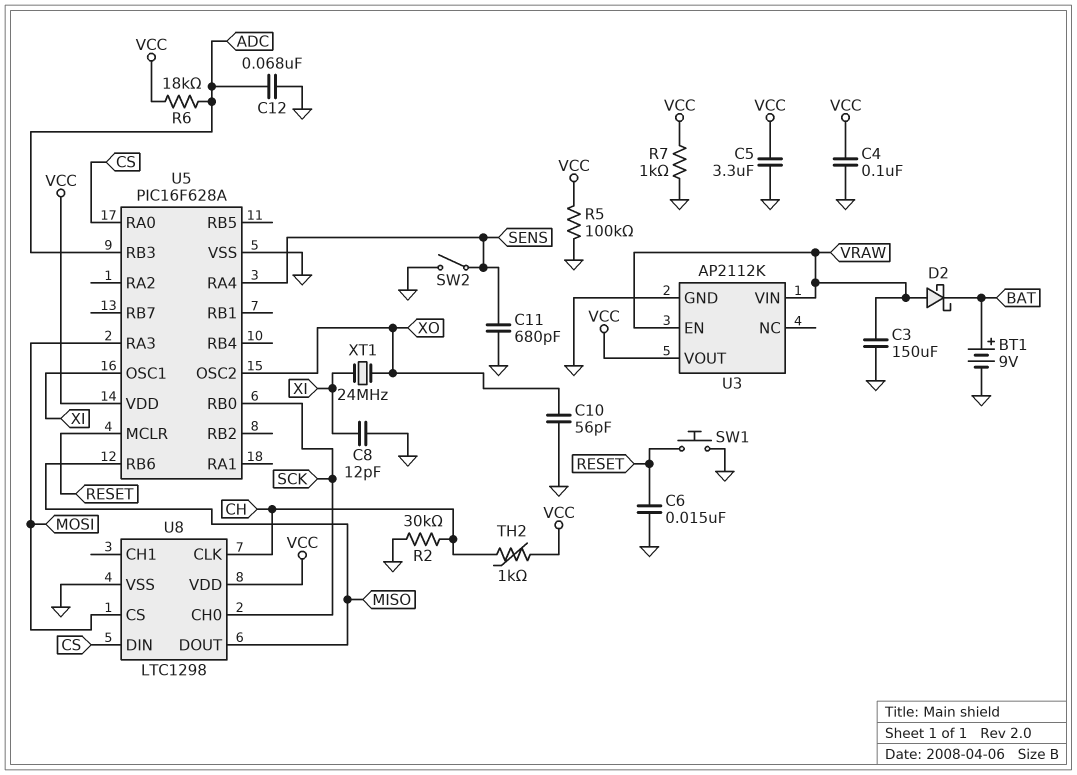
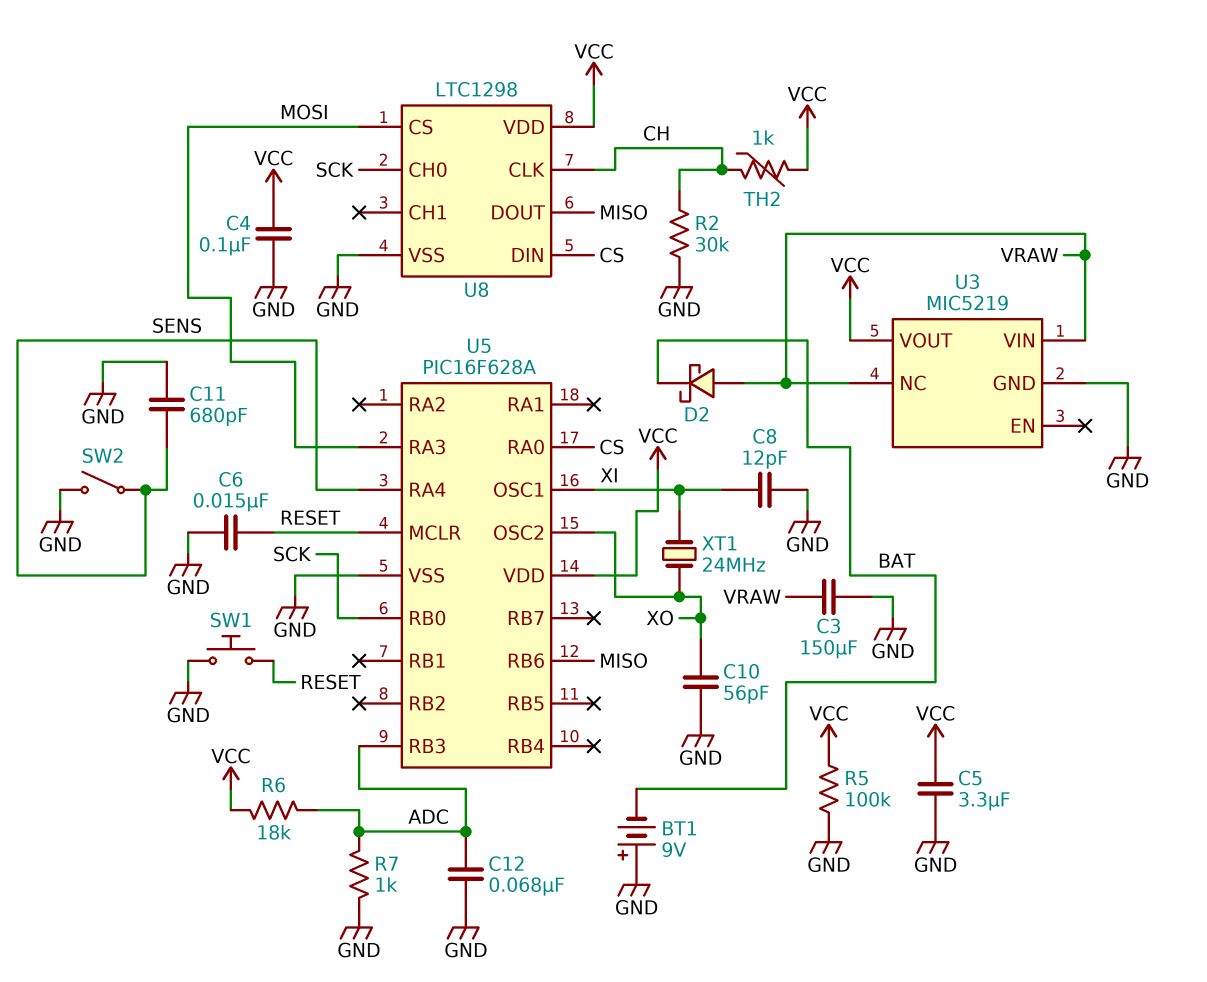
BT1: 9V (plus BAT, minus GND) -> 9V (plus GND, minus BAT)
R7: 1k (GND, VCC) -> 1k (ADC, GND)
U3: AP2112K -> MIC5219
U3 pin EN: VRAW -> none
U3 pin NC: none -> VRAW

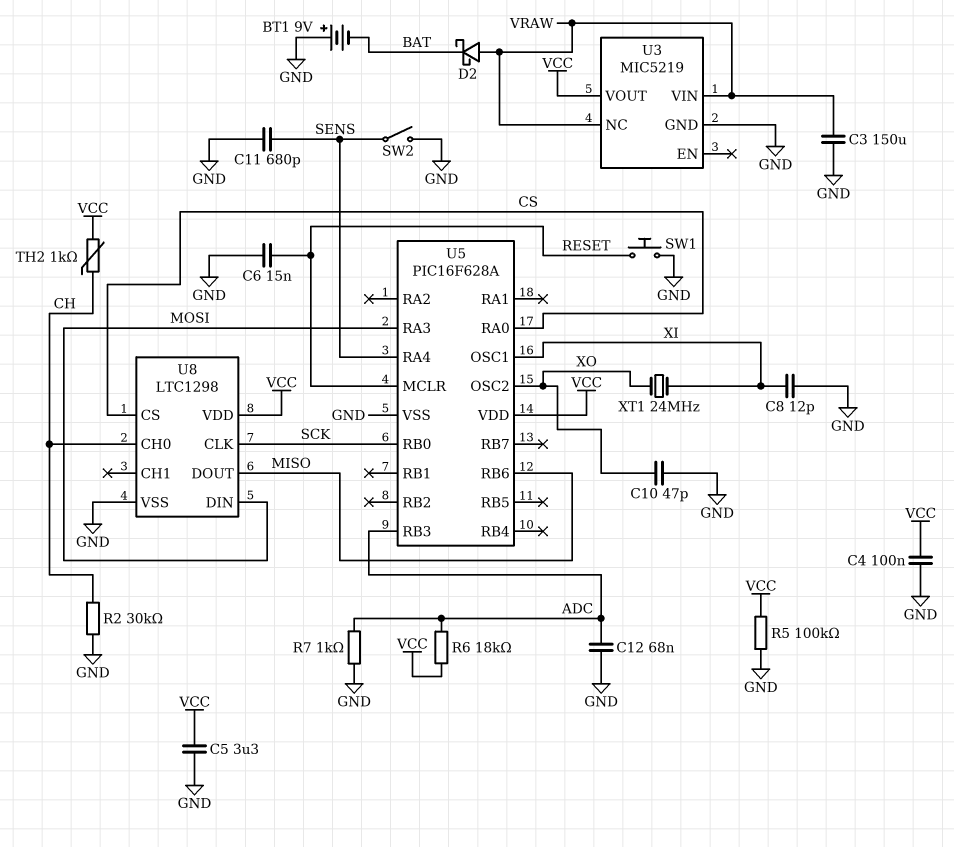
C10: 56pF (GND, XO) -> 47pF (GND, XO)
U8 pin CH0: SCK -> CH
U8 pin CLK: CH -> SCK
U8 pin CS: MOSI -> CS
U8 pin DIN: CS -> MOSI

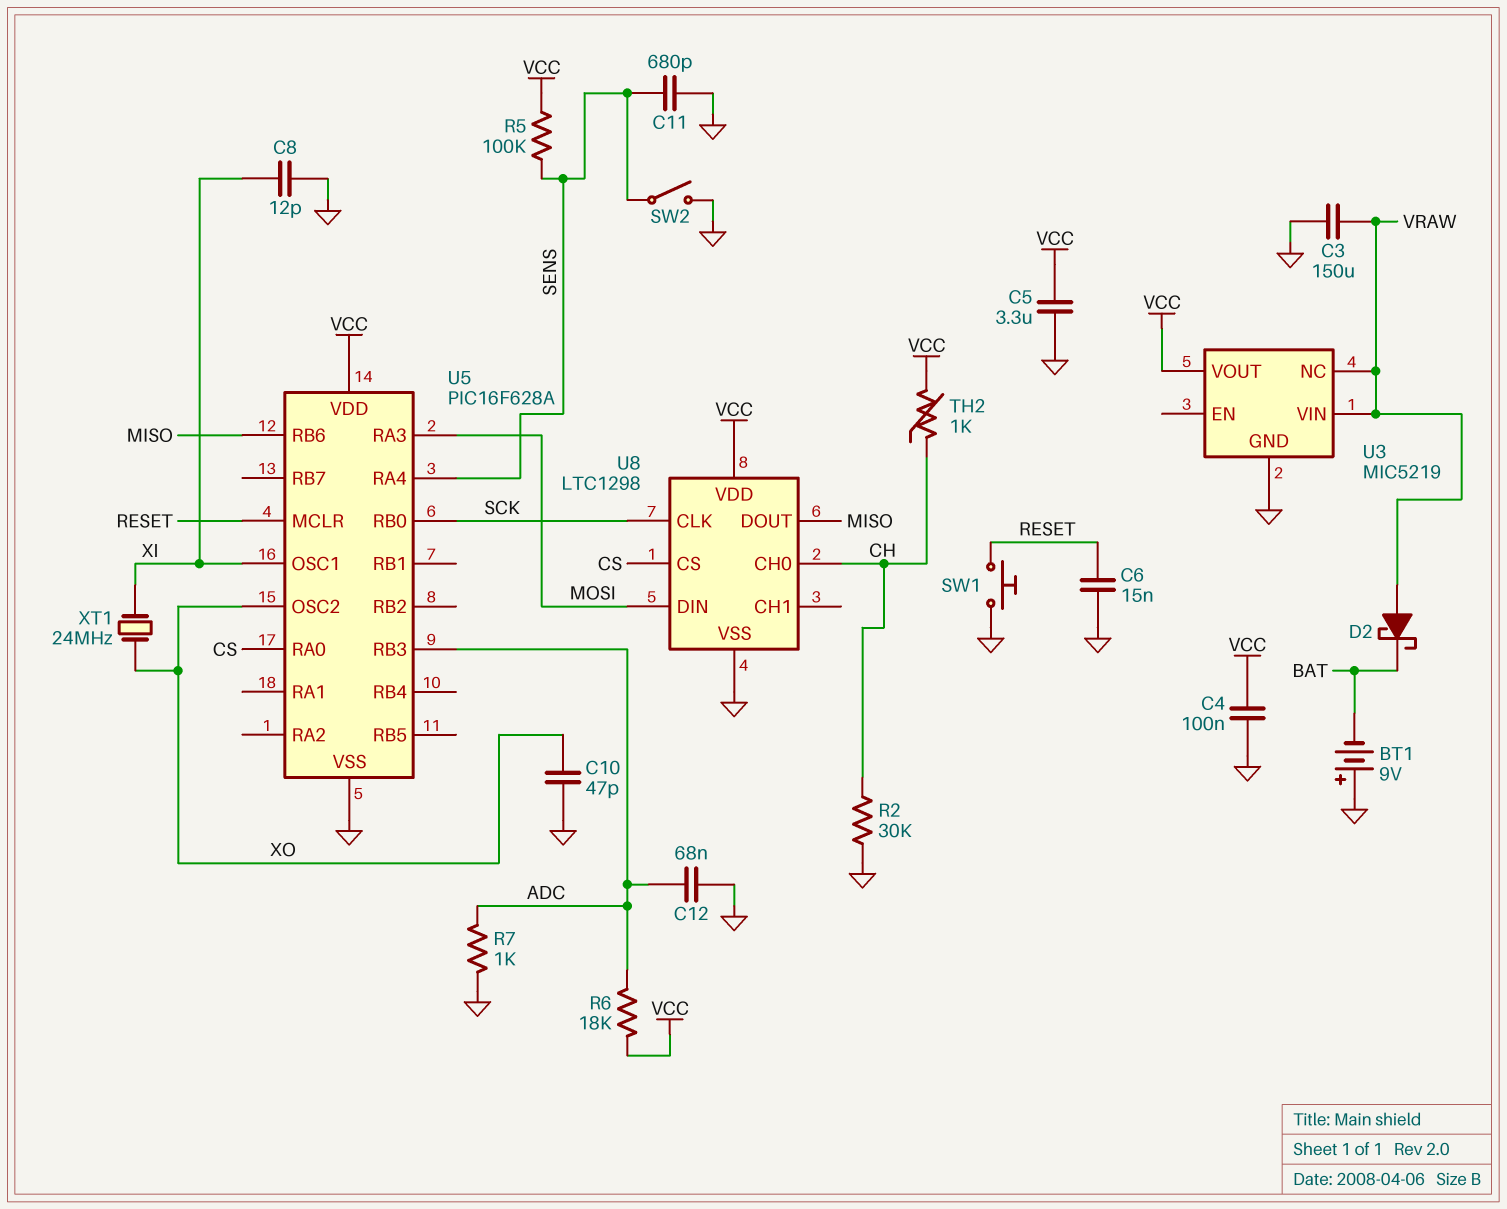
R5: 100k (GND, VCC) -> 100k (SENS, VCC)

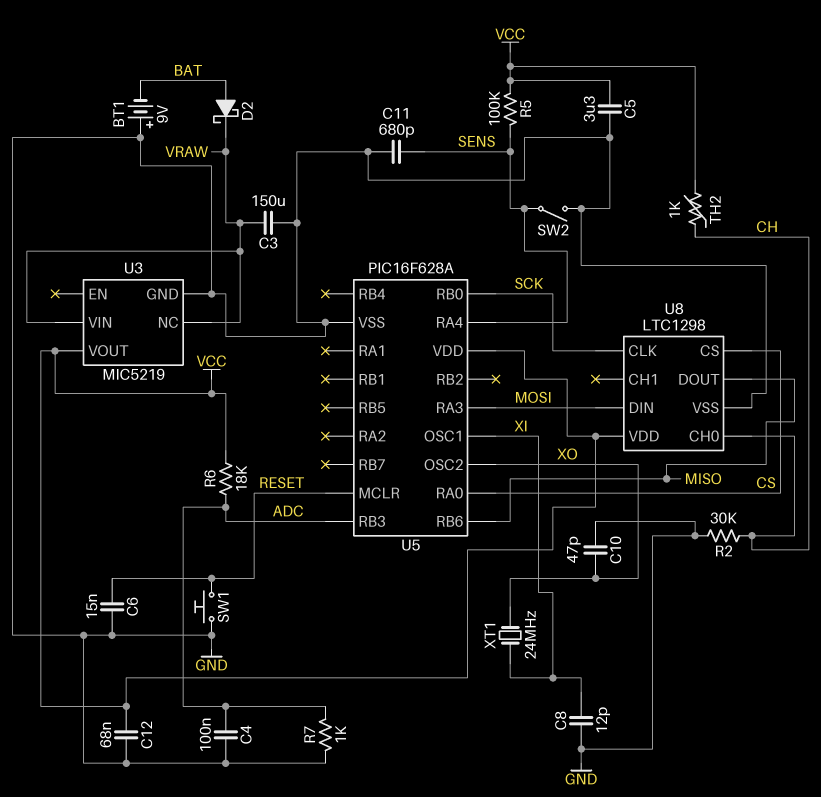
C4: 100nF (GND, VCC) -> 100nF (ADC, GND)
C12: 68nF (ADC, GND) -> 68nF (GND, VCC)
D2: schottky (A VRAW, K BAT) -> schottky (A BAT, K VRAW)

